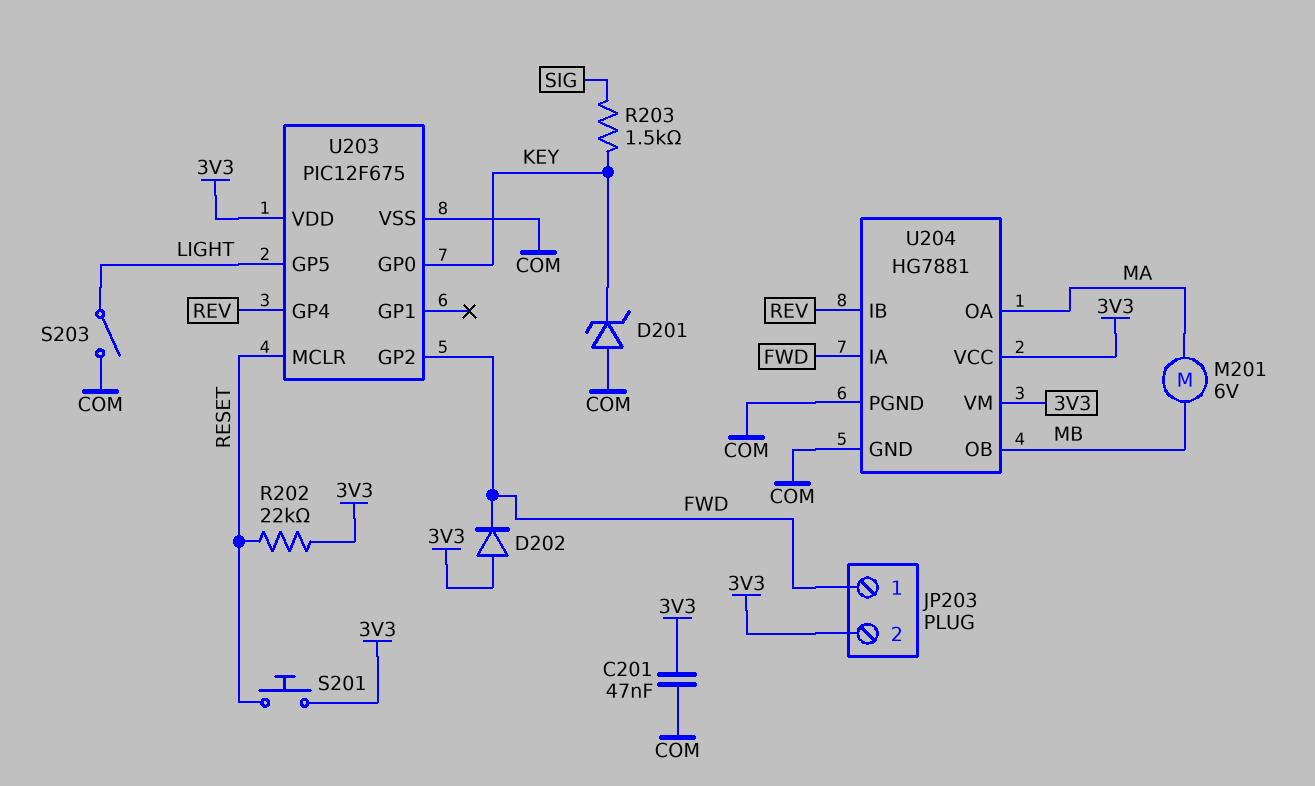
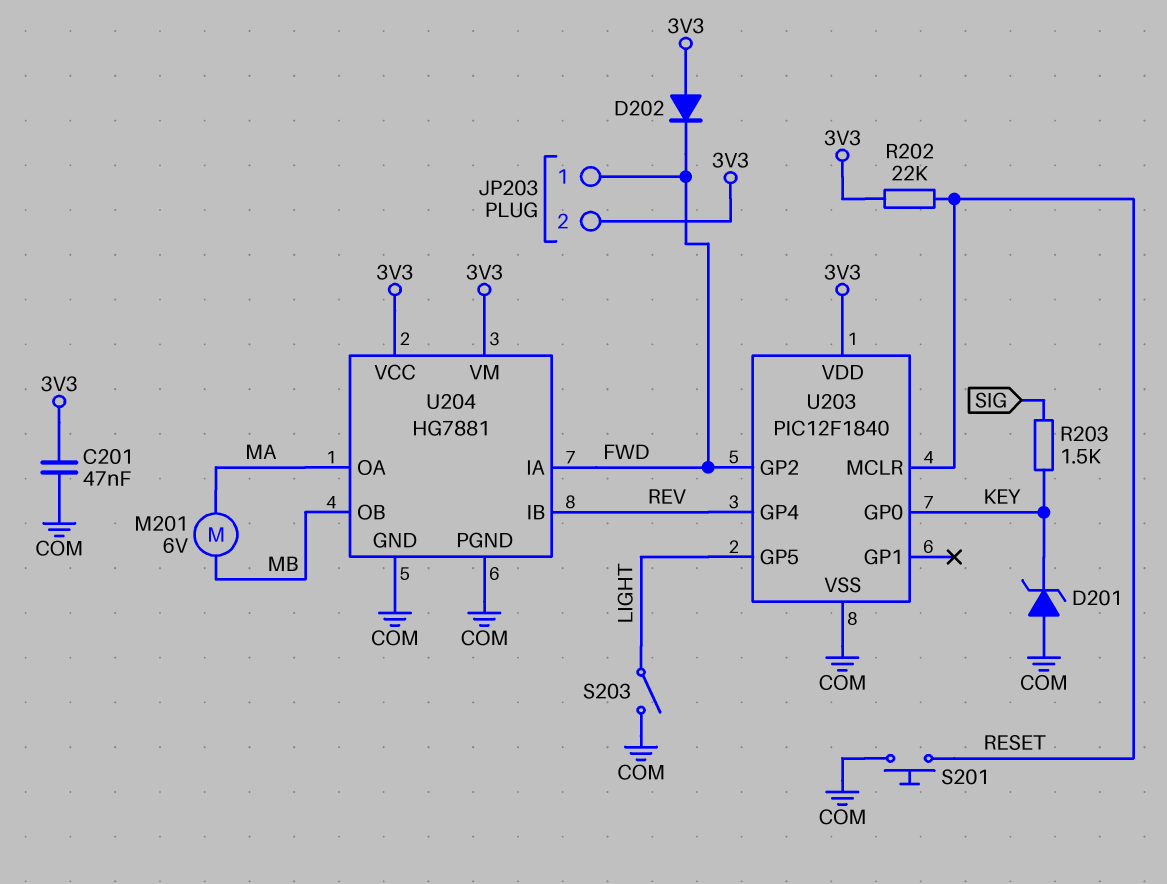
S201: button (3V3, RESET) -> button (COM, RESET)
U203: PIC12F675 -> PIC12F1840

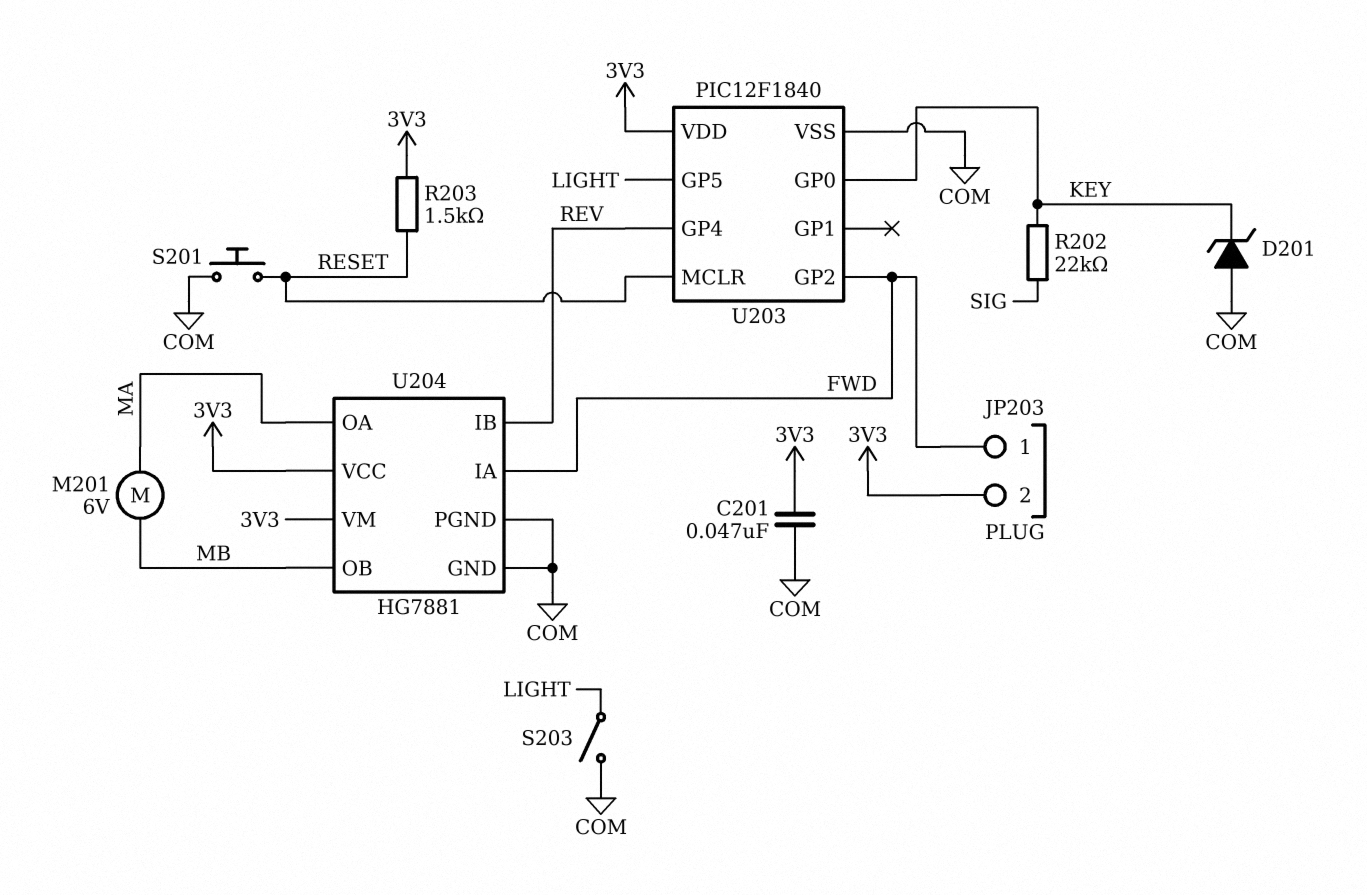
D202: diode (A 3V3, K FWD) -> none
R202: 22k (3V3, RESET) -> 22k (KEY, SIG)
R203: 1.5k (KEY, SIG) -> 1.5k (3V3, RESET)

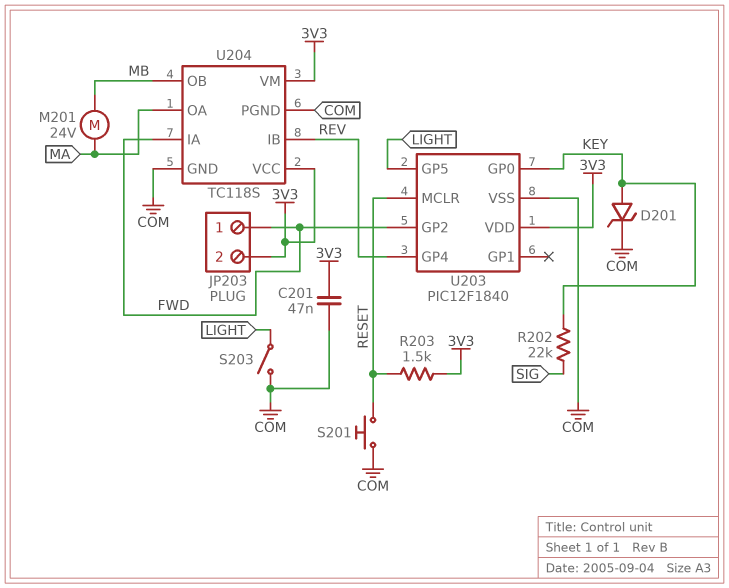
D201: zener (A COM, K KEY) -> zener (A KEY, K COM)
M201: motor 6V (MA, MB) -> motor 24V (MA, MB)
U204: HG7881 -> TC118S

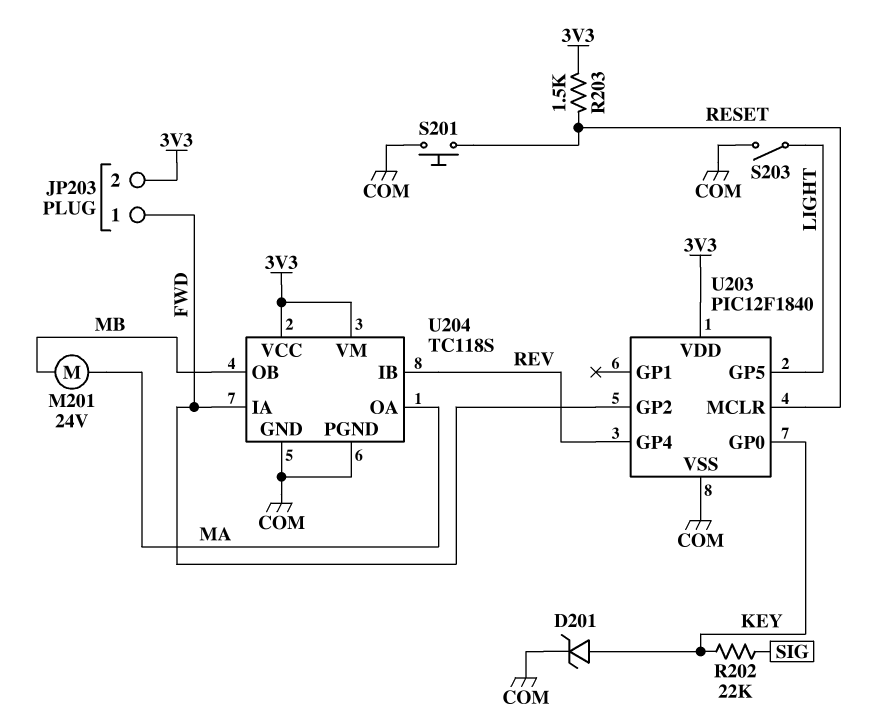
C201: 47nF (3V3, COM) -> none

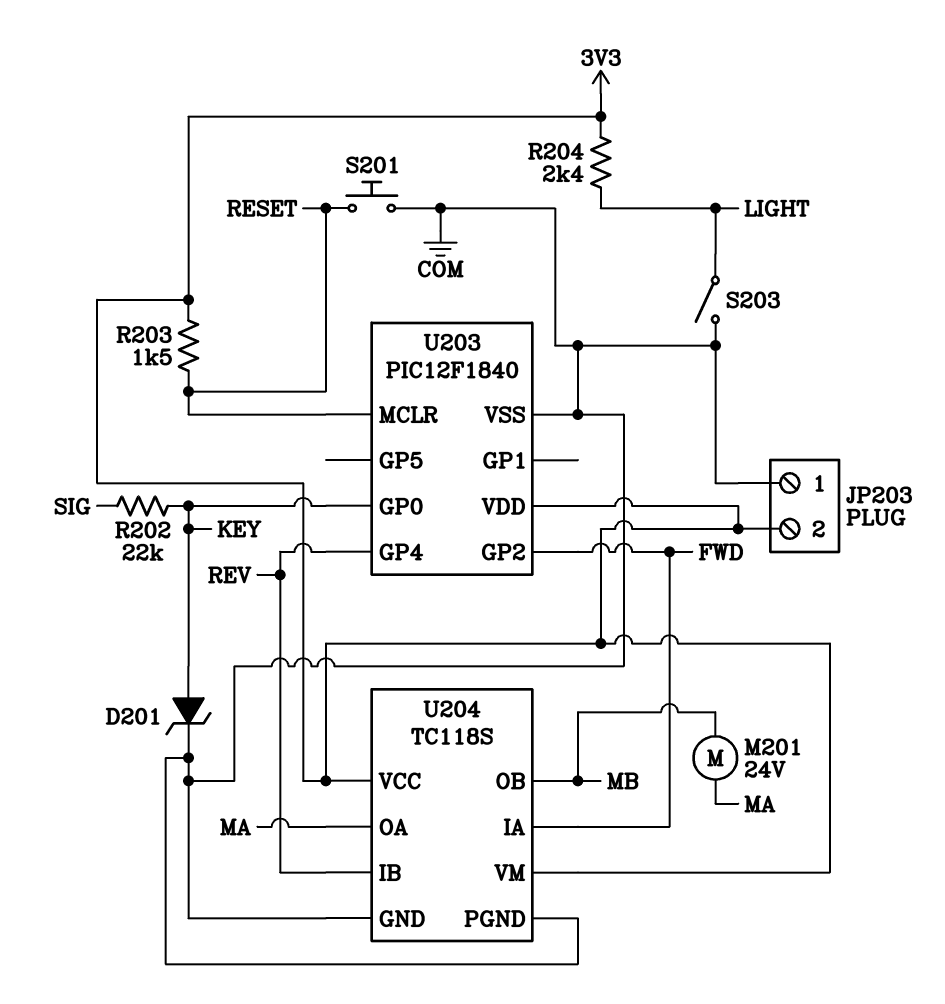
JP203 pin 1: FWD -> COM
R204: none -> 2.4k (3V3, LIGHT)
U203 pin GP5: LIGHT -> none

